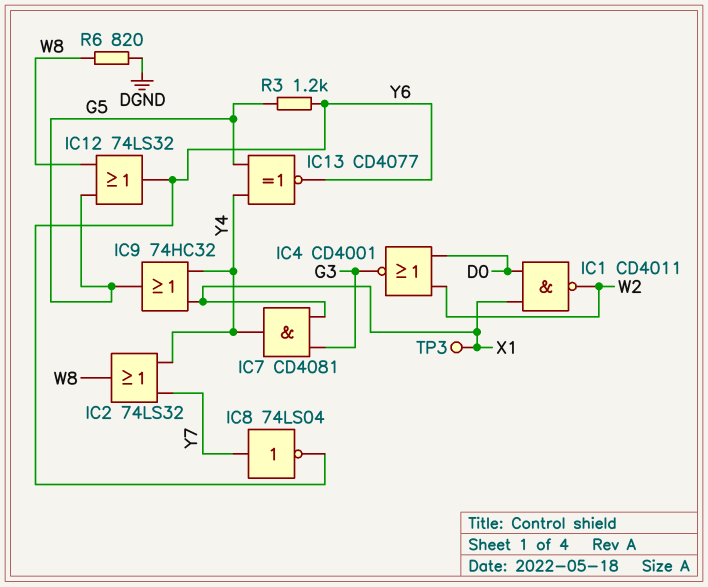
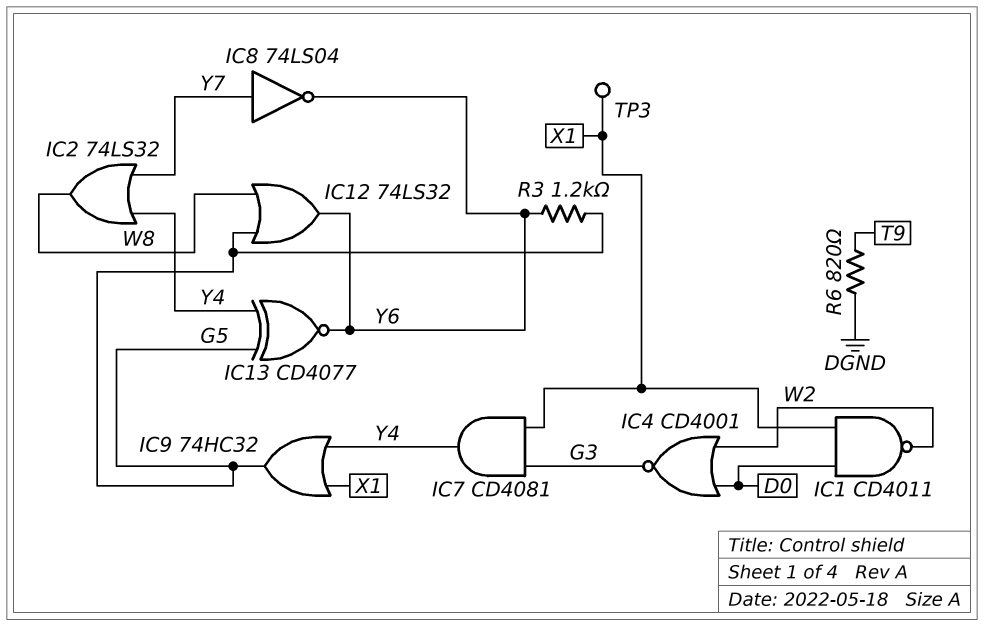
R6: 820 (DGND, W8) -> 820 (DGND, T9)

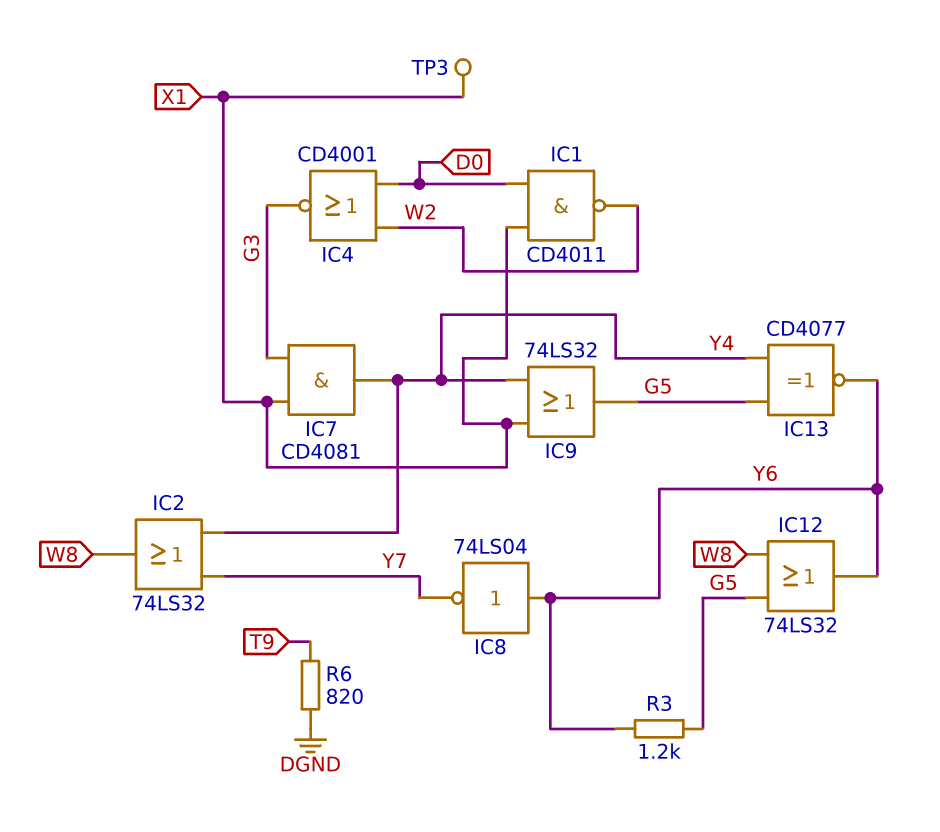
IC8: NOT 74LS04 (in Y7, out Y6) -> NOT 74LS04 (in Y6, out Y7)
IC9: OR 74HC32 (in X1, in Y4, out G5) -> OR 74LS32 (in X1, in Y4, out G5)

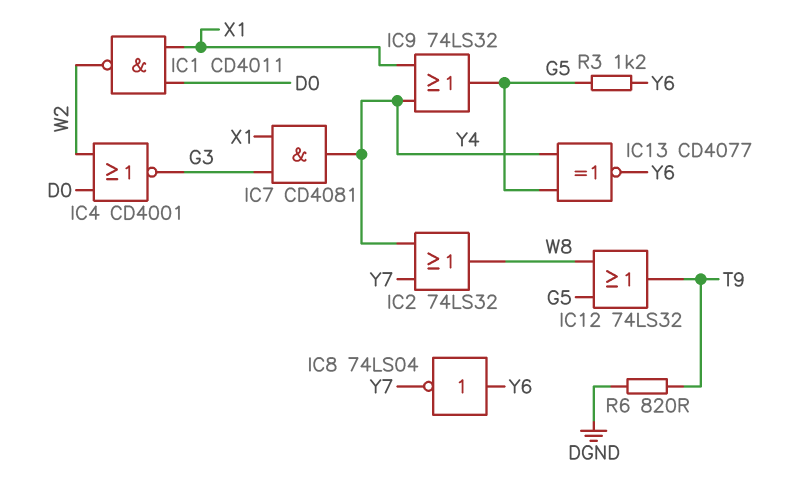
IC12: OR 74LS32 (in G5, in W8, out Y6) -> OR 74LS32 (in G5, in W8, out T9)
TP3: test point (X1) -> none

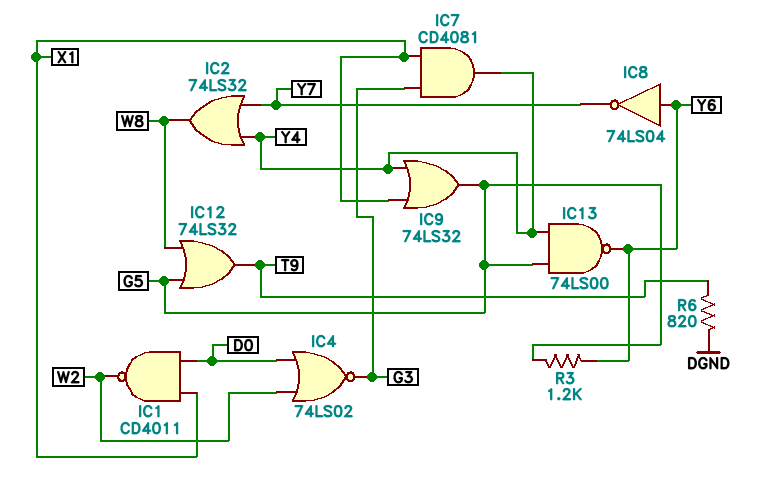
IC4: NOR CD4001 (in D0, in W2, out G3) -> NOR 74LS02 (in D0, in W2, out G3)
IC13: XNOR CD4077 (in G5, in Y4, out Y6) -> NAND 74LS00 (in G5, in Y4, out Y6)

